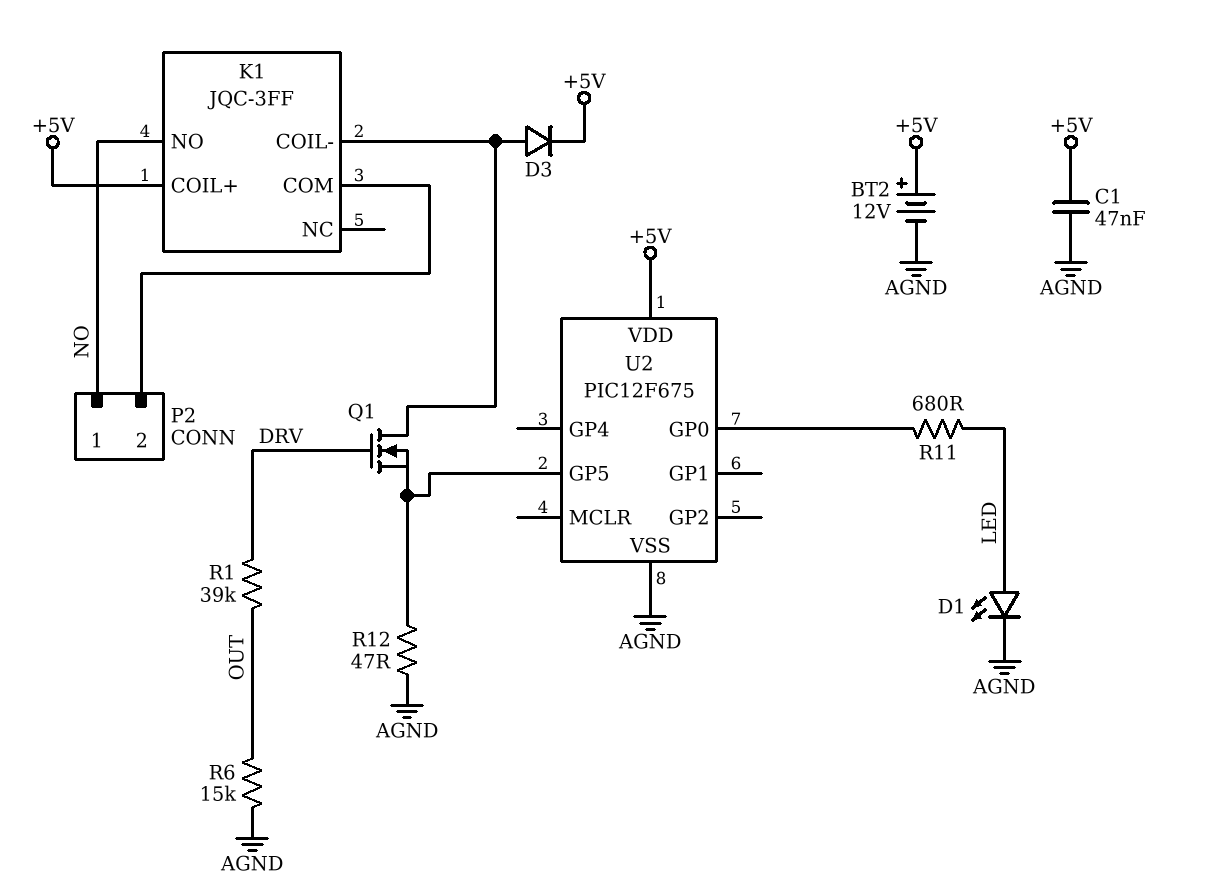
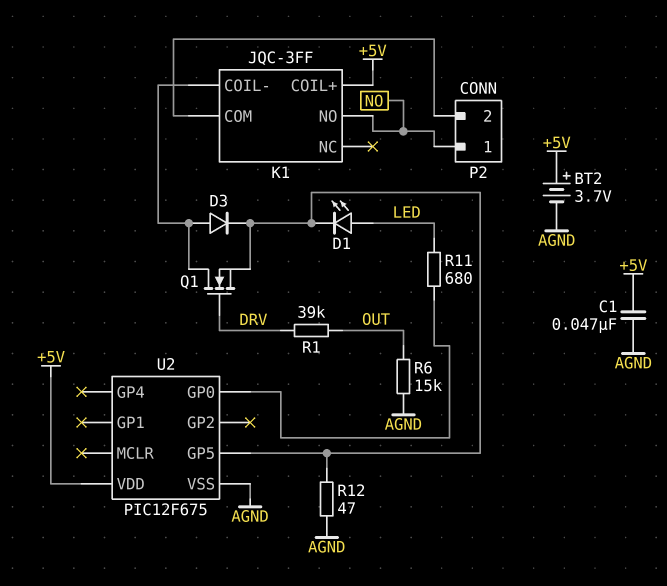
BT2: 12V (plus +5V, minus AGND) -> 3.7V (plus +5V, minus AGND)
D1: LED (A LED, K AGND) -> LED (A LED, K U2/GP5)
D3: diode (A K1/COIL-, K +5V) -> diode (A K1/COIL-, K U2/GP5)

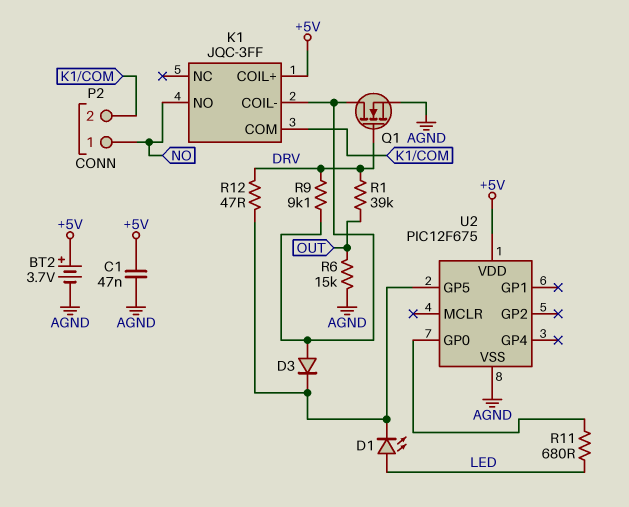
Q1: NMOS (G DRV, D K1/COIL-, S U2/GP5) -> NMOS (G DRV, D K1/COIL-, S AGND)
R9: none -> 9.1k (DRV, K1/COIL-)
R12: 47 (AGND, U2/GP5) -> 47 (DRV, U2/GP5)

